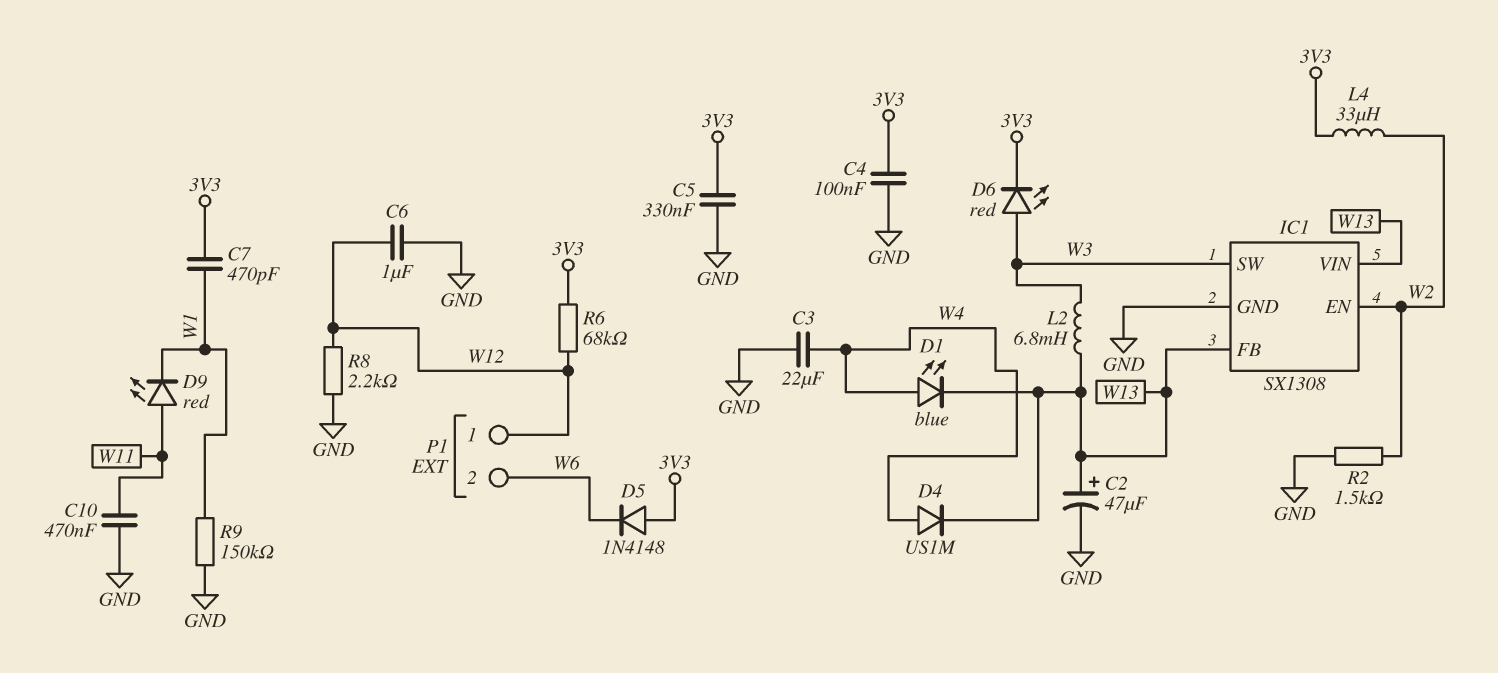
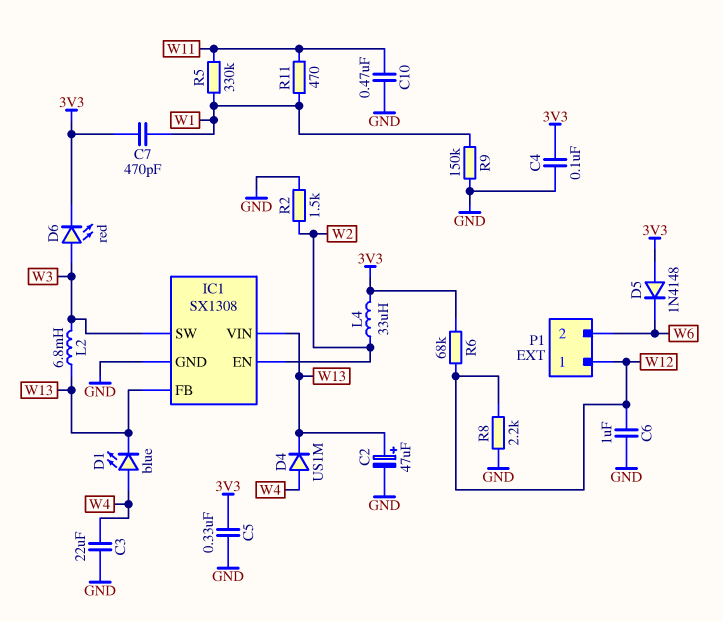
D9: LED red (A W11, K W1) -> none
R5: none -> 330k (W1, W11)
R11: none -> 470 (W1, W11)

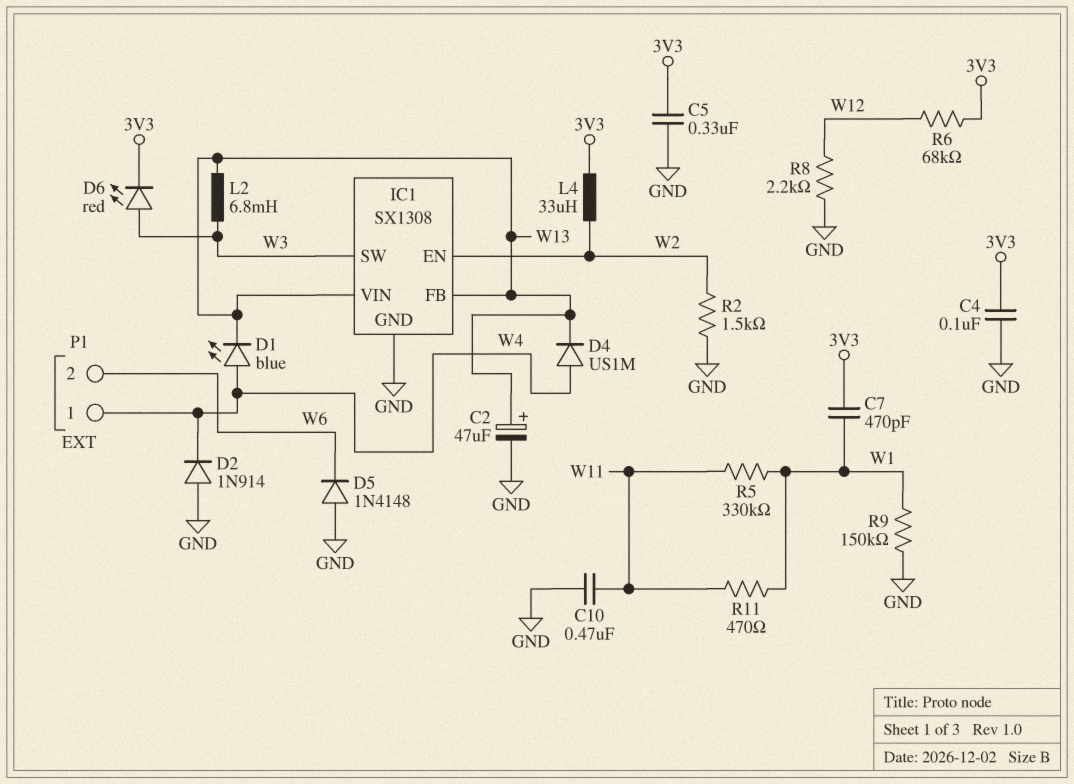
C3: 22uF (GND, W4) -> none
C6: 1uF (GND, W12) -> none
D2: none -> diode 1N914 (A GND, K W4)
D5: diode 1N4148 (A 3V3, K W6) -> diode 1N4148 (A GND, K W6)
P1 pin 1: W12 -> W4

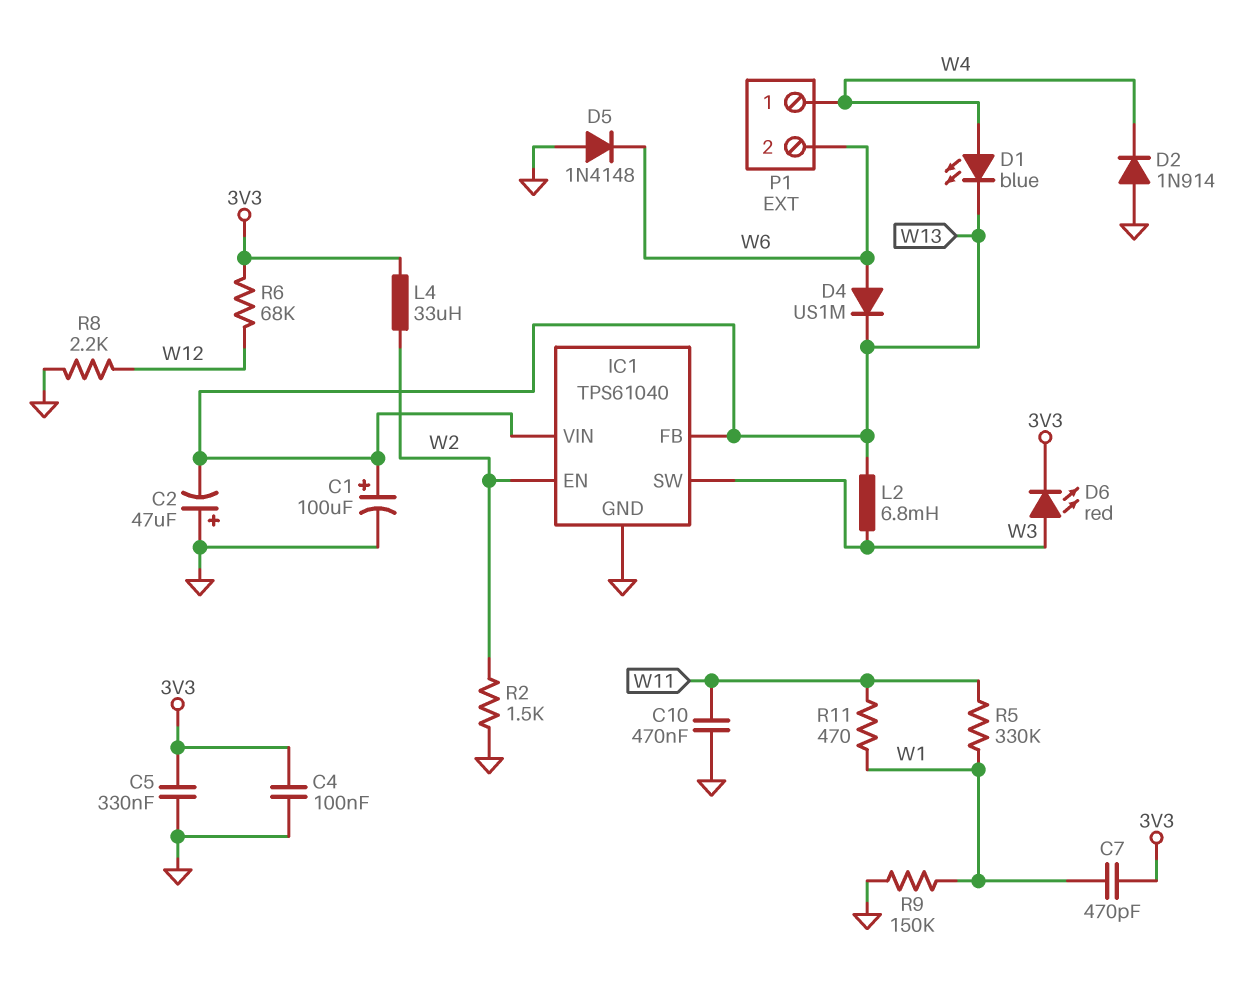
C1: none -> 100uF (plus W13, minus GND)
C2: 47uF (plus W13, minus GND) -> 47uF (plus GND, minus W13)
D4: diode US1M (A W4, K W13) -> diode US1M (A W6, K W13)
IC1: SX1308 -> TPS61040

